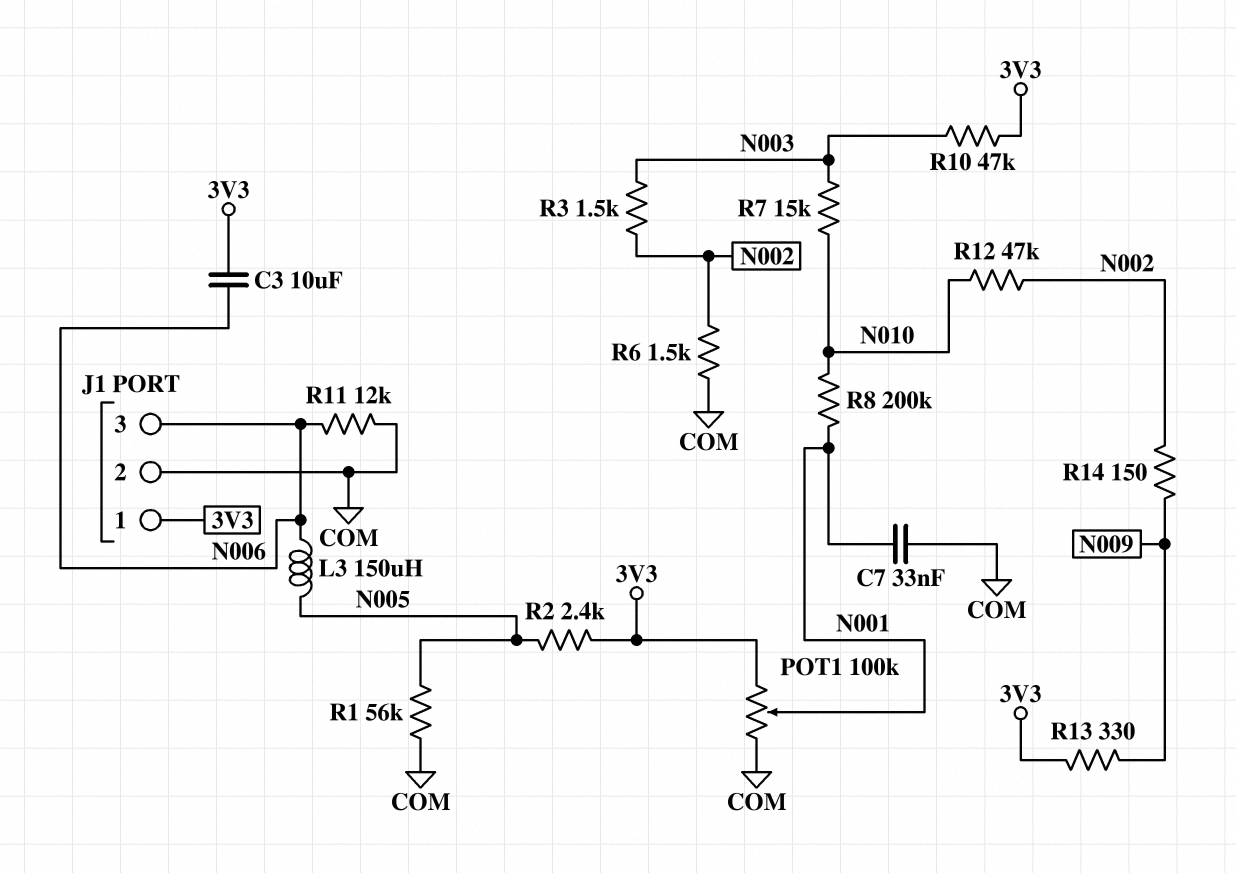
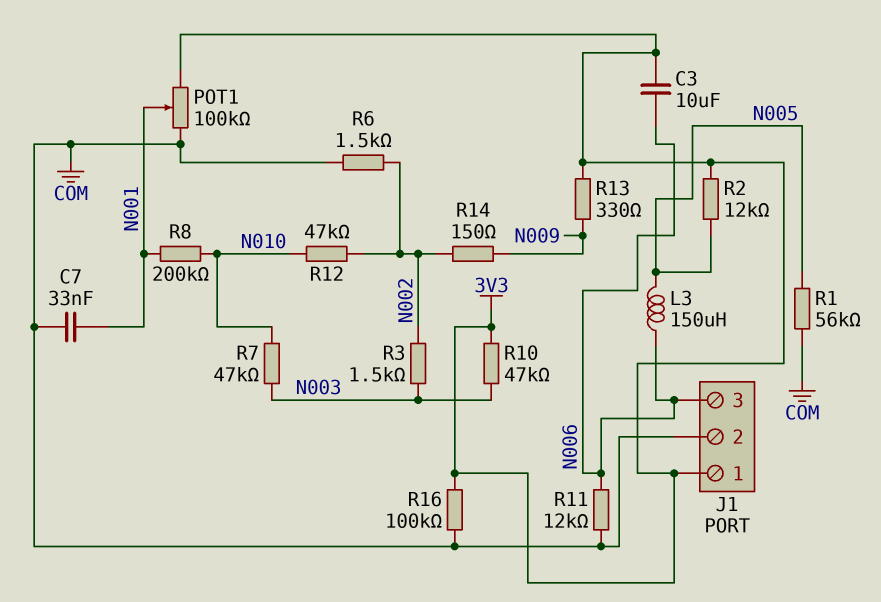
R2: 2.4k (3V3, N005) -> 12k (3V3, N005)
R7: 15k (N003, N010) -> 47k (N003, N010)
R16: none -> 100k (3V3, COM)

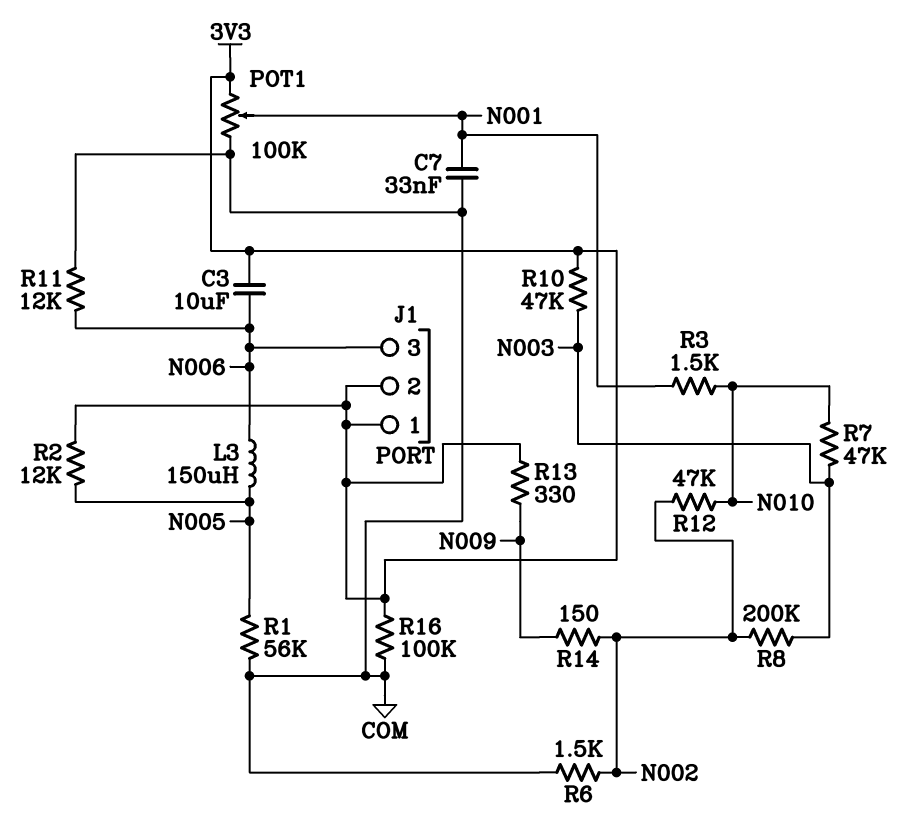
J1 pin 2: COM -> 3V3
R3: 1.5k (N002, N003) -> 1.5k (N001, N010)
R8: 200k (N001, N010) -> 200k (N002, N003)

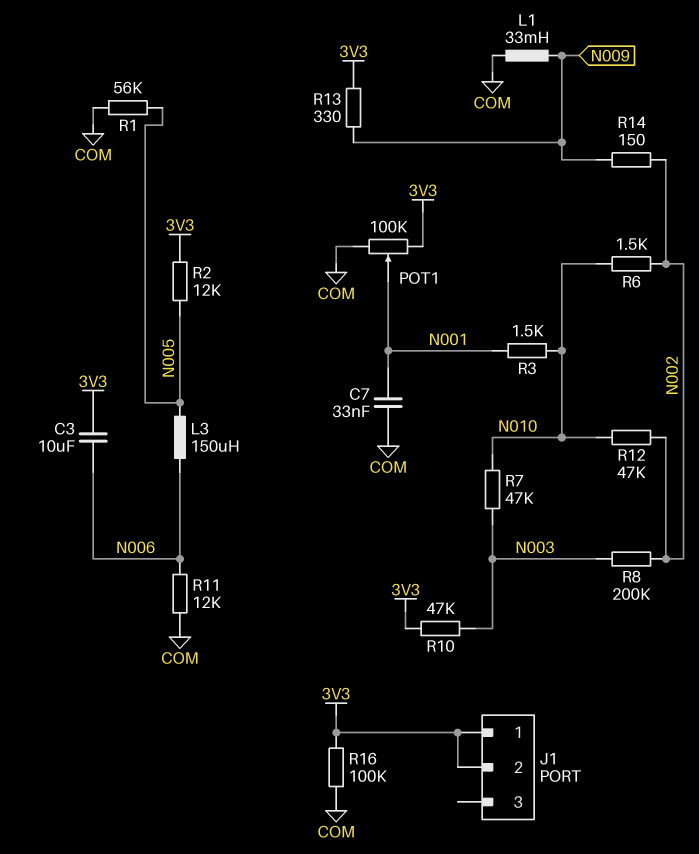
J1 pin 3: N006 -> none
L1: none -> 33mH (COM, N009)
R6: 1.5k (COM, N002) -> 1.5k (N002, N010)

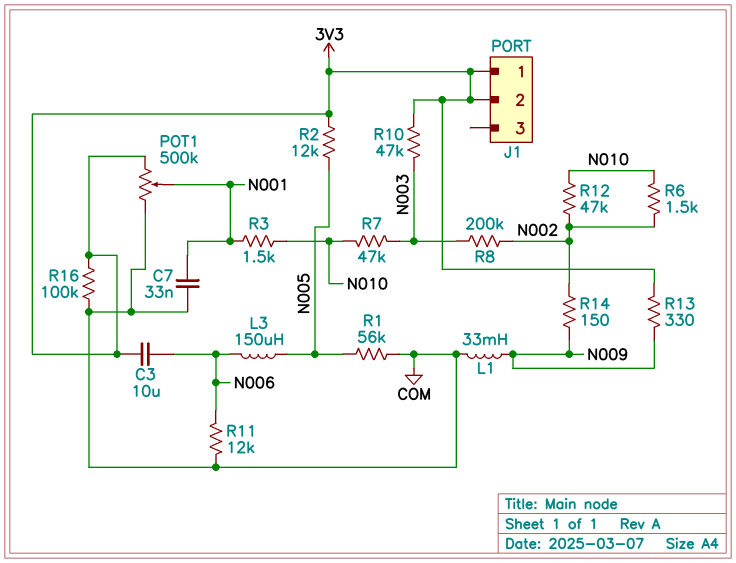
POT1: 100k (3V3, COM, wiper N001) -> 500k (3V3, COM, wiper N001)

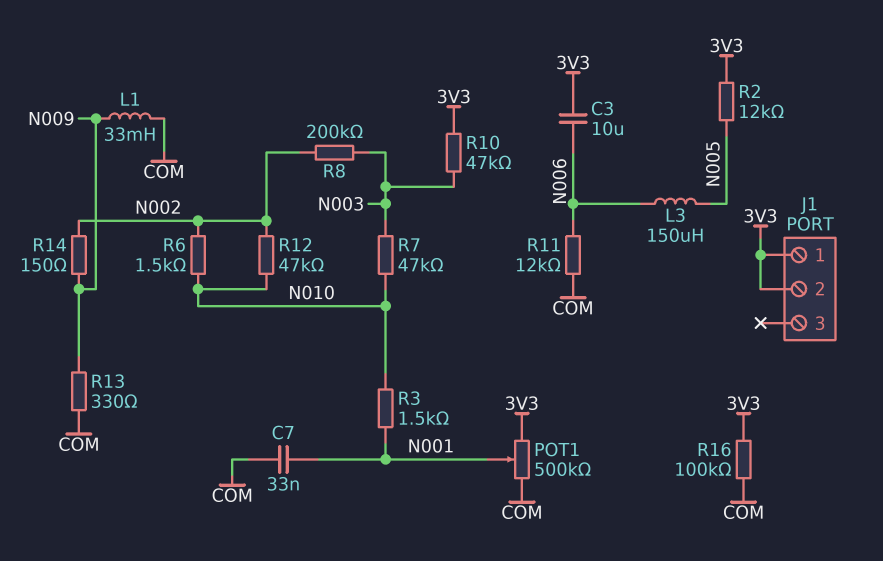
R1: 56k (COM, N005) -> none
R13: 330 (3V3, N009) -> 330 (COM, N009)

